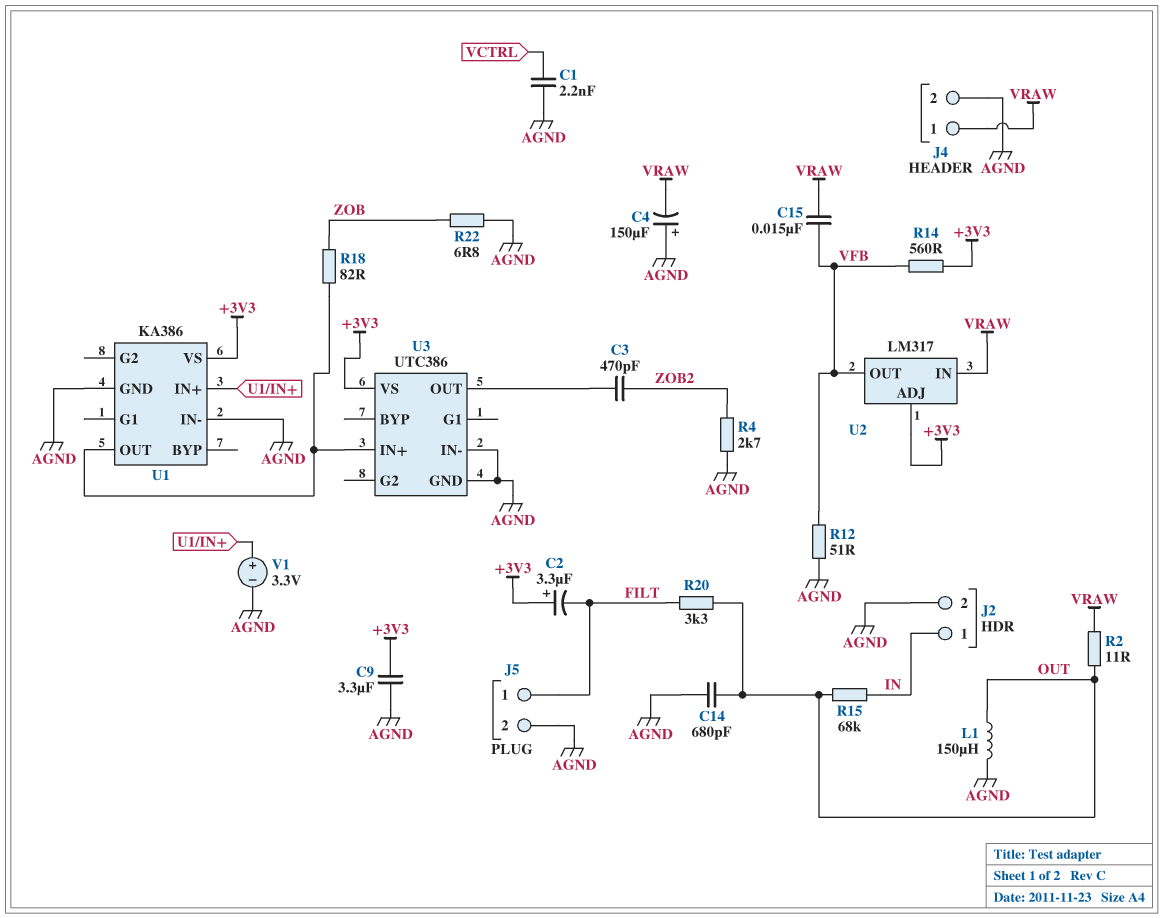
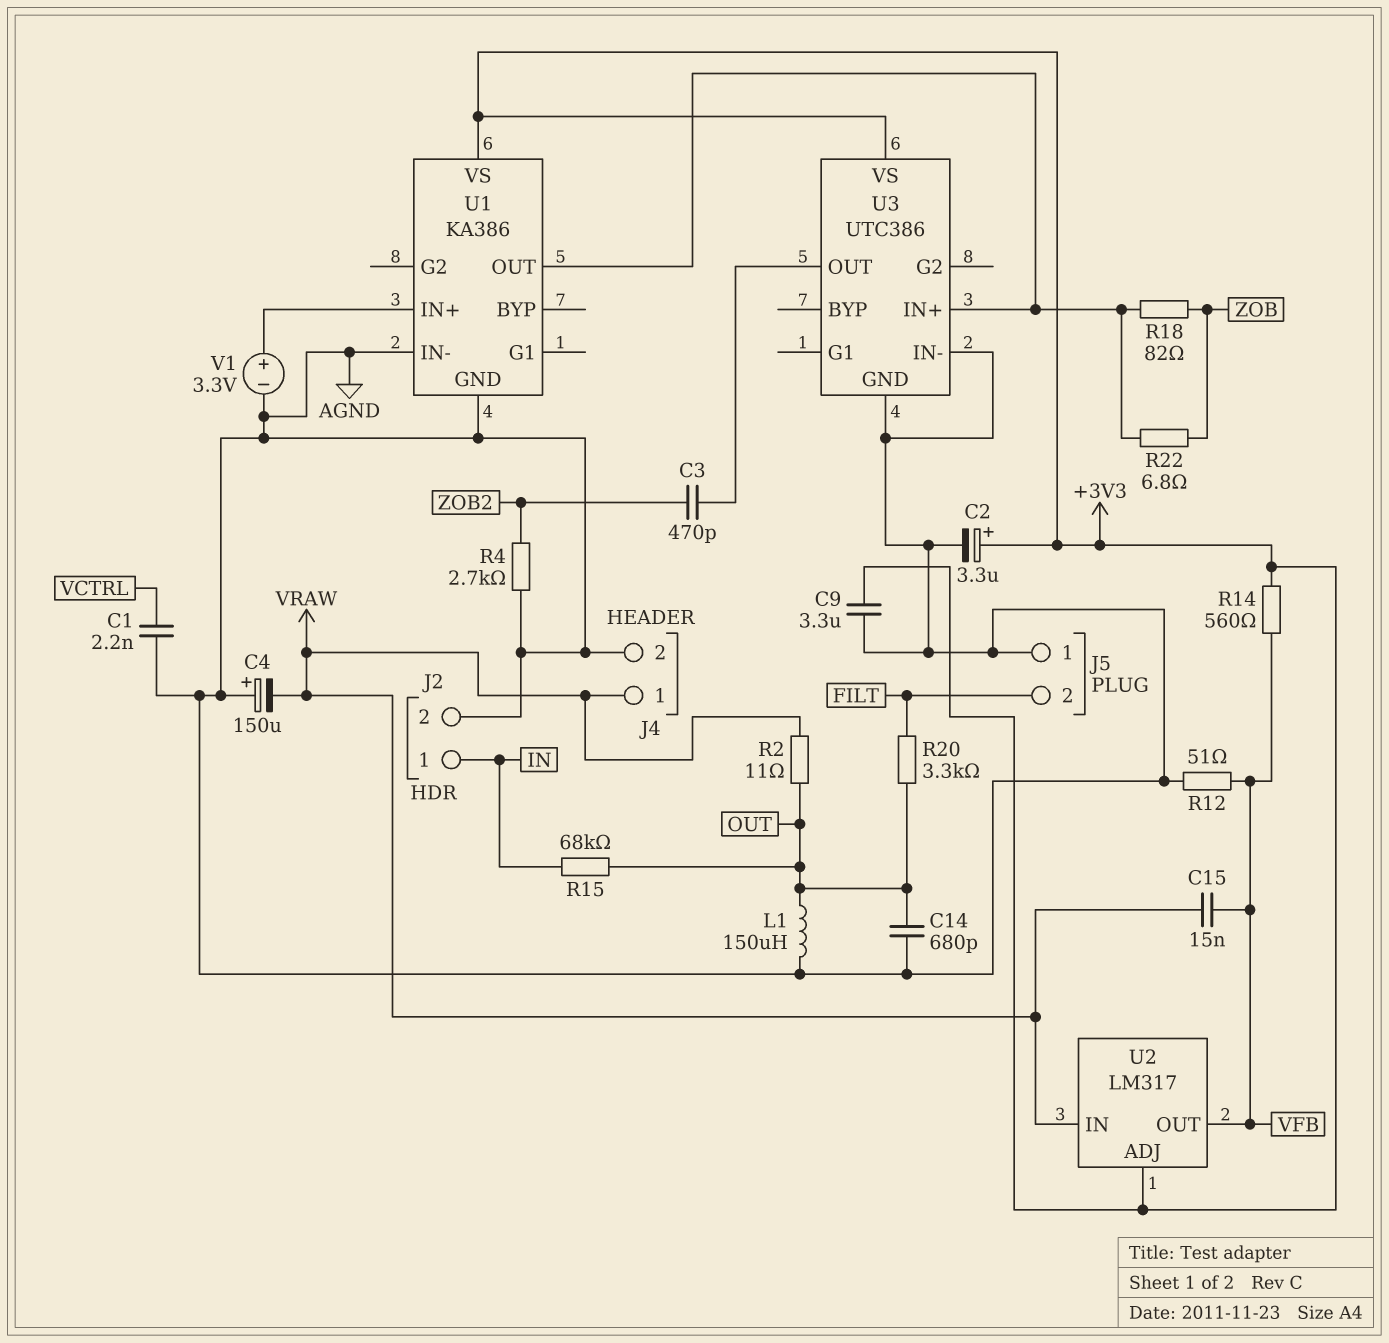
C2: 3.3uF (plus +3V3, minus FILT) -> 3.3uF (plus +3V3, minus AGND)
J5 pin 1: FILT -> AGND
J5 pin 2: AGND -> FILT
R22: 6.8 (AGND, ZOB) -> 6.8 (U1/OUT, ZOB)

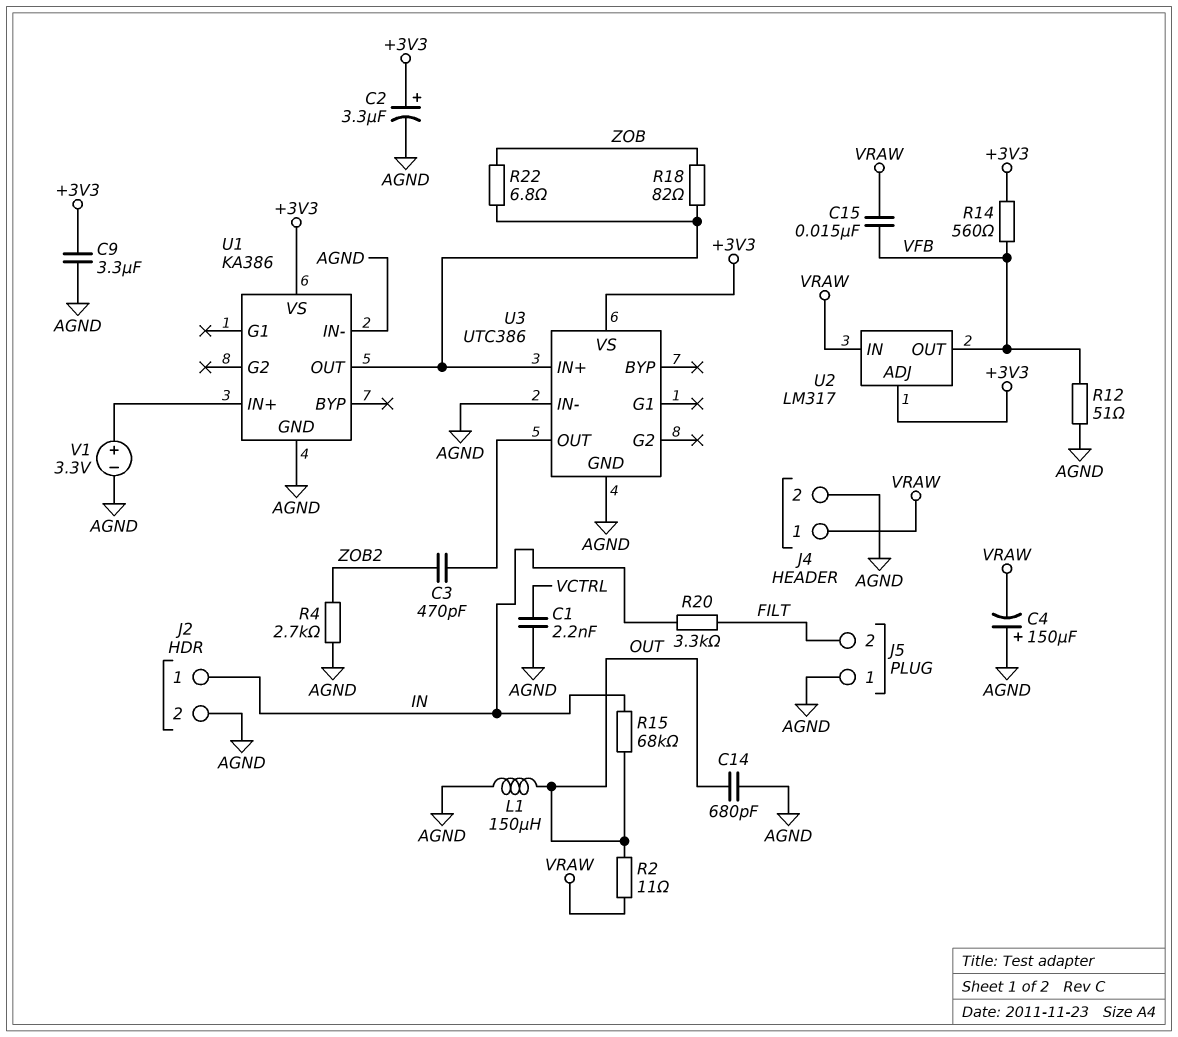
R20: 3.3k (FILT, OUT) -> 3.3k (FILT, IN)

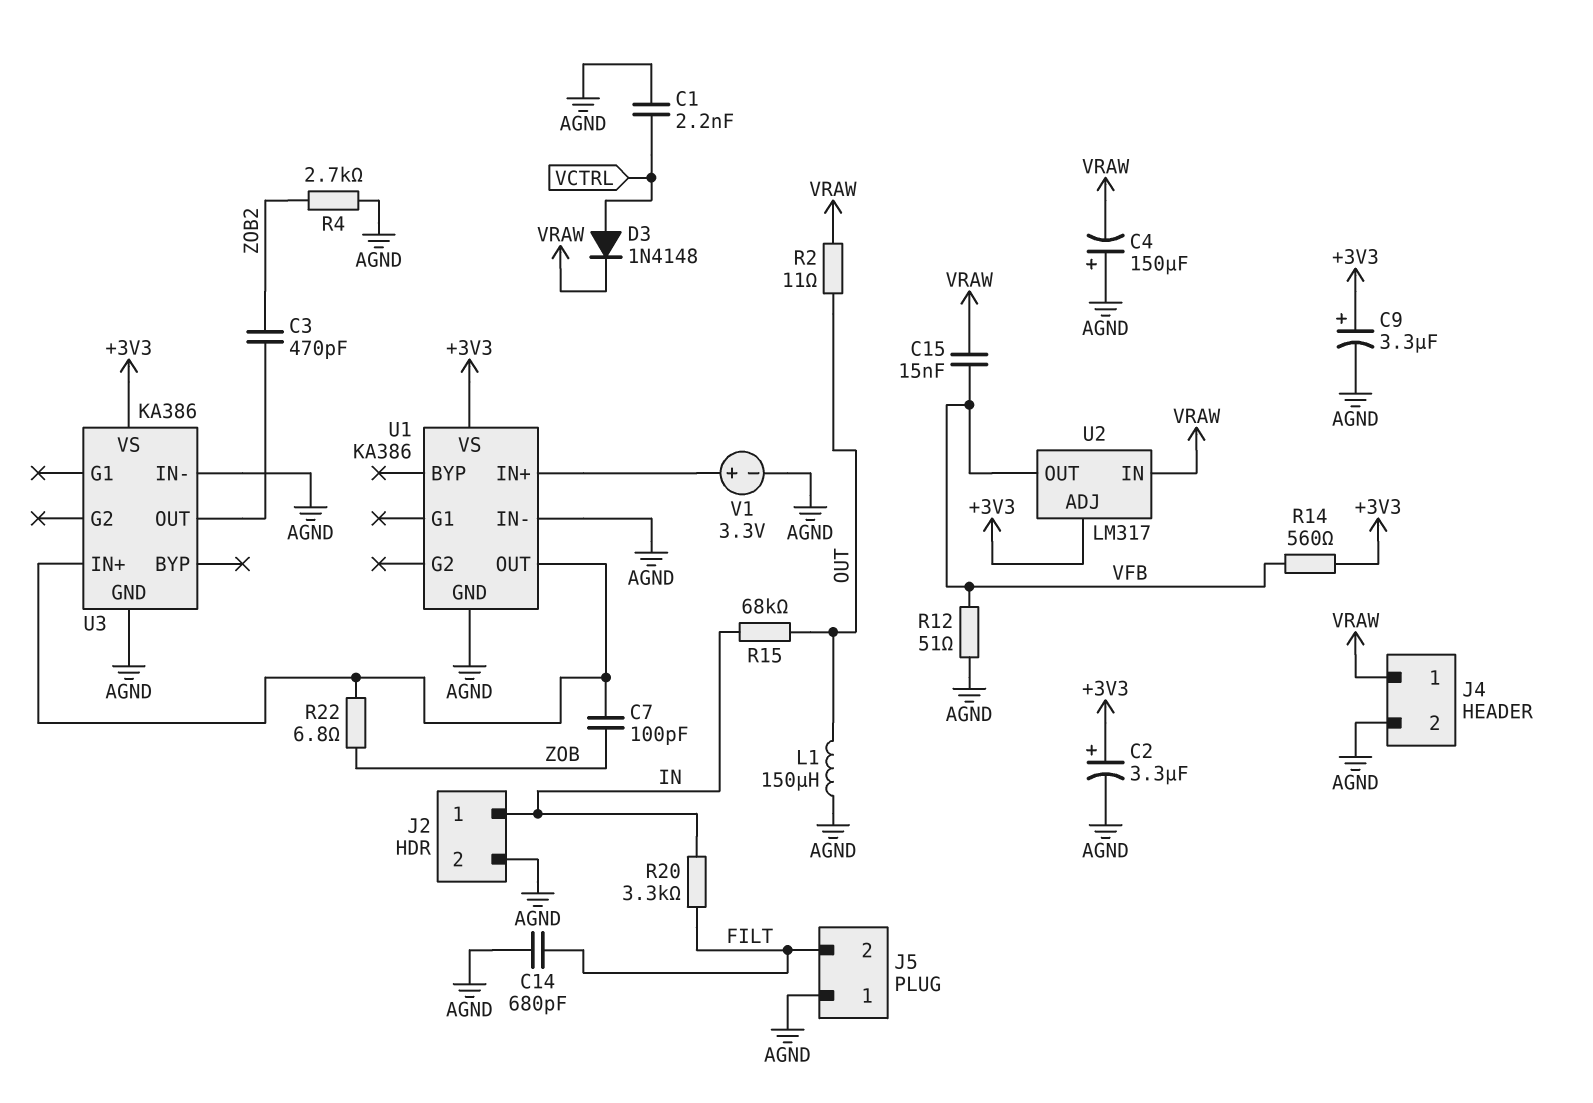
C7: none -> 100pF (U1/OUT, ZOB)
C9: 3.3uF (+3V3, AGND) -> 3.3uF (plus +3V3, minus AGND)
C14: 680pF (AGND, OUT) -> 680pF (AGND, FILT)
D3: none -> diode 1N4148 (A VCTRL, K VRAW)
R18: 82 (U1/OUT, ZOB) -> none
U3: UTC386 -> KA386

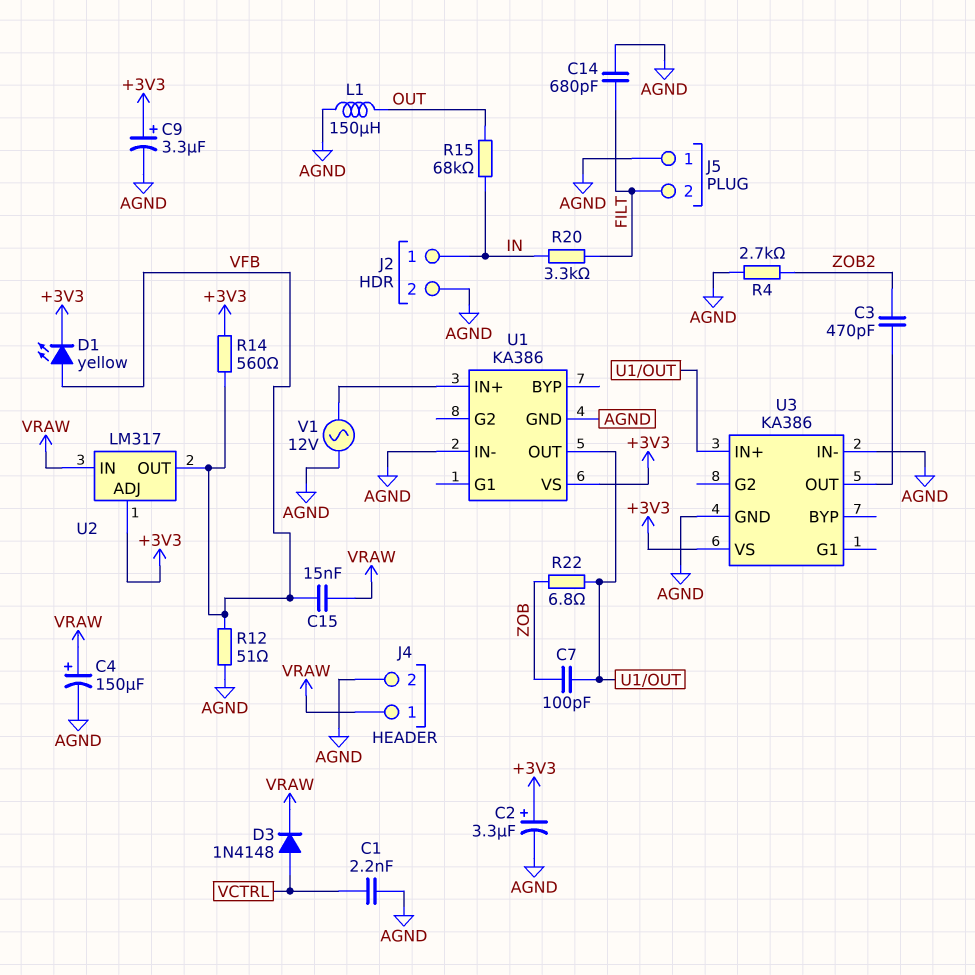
C4: 150uF (plus AGND, minus VRAW) -> 150uF (plus VRAW, minus AGND)
D1: none -> LED yellow (A VFB, K +3V3)
R2: 11 (OUT, VRAW) -> none
V1: 3.3V (plus U1/IN+, minus AGND) -> AC 12V (AGND, U1/IN+)

